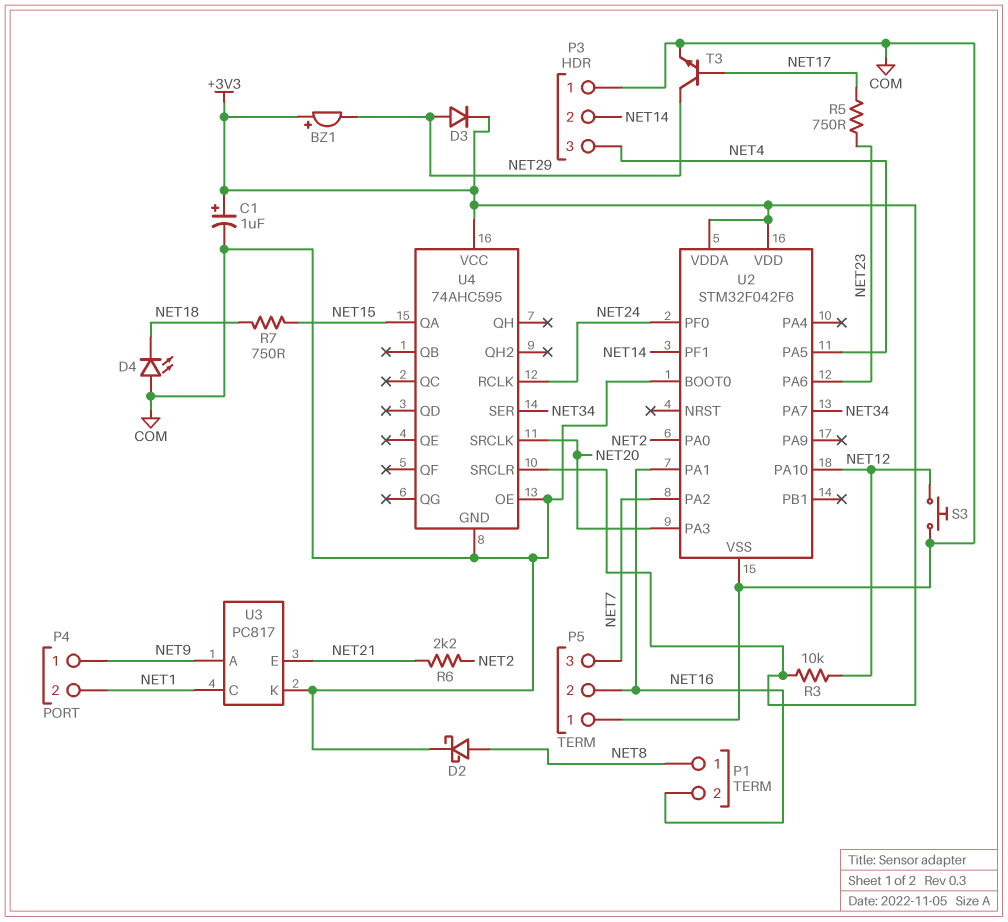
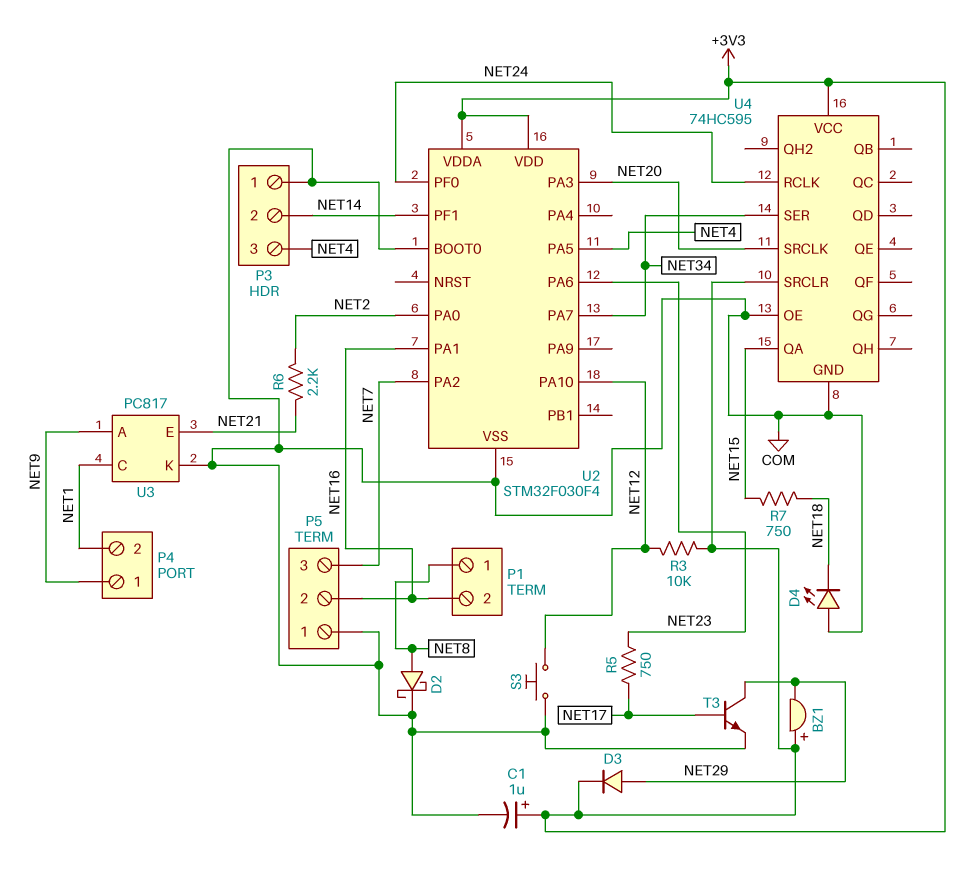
U2: STM32F042F6 -> STM32F030F4
U4: 74AHC595 -> 74HC595

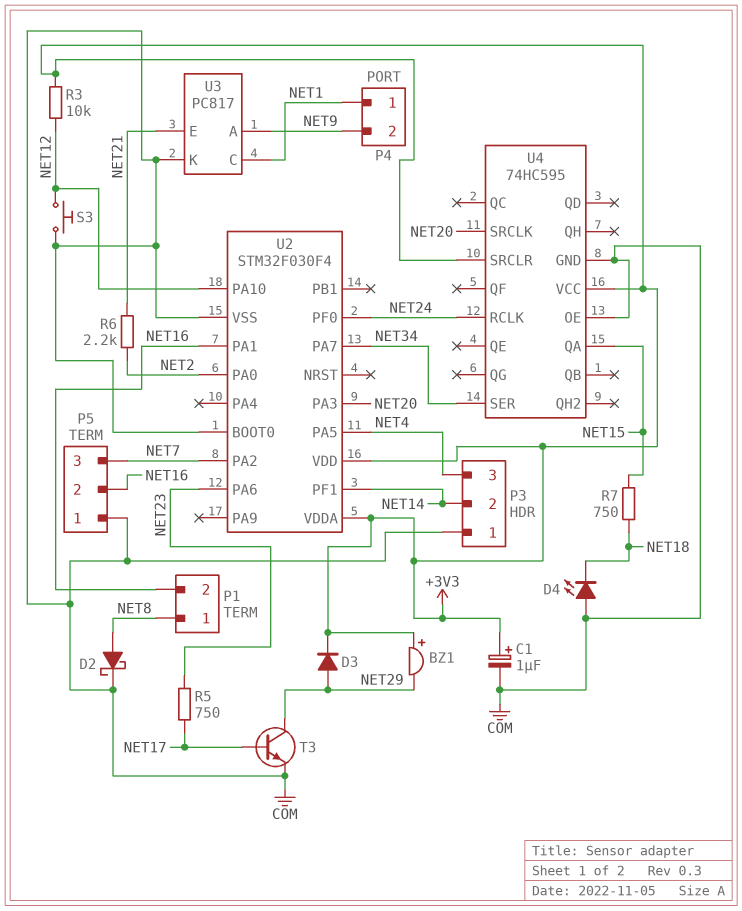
P4 pin 1: NET9 -> NET1
P4 pin 2: NET1 -> NET9

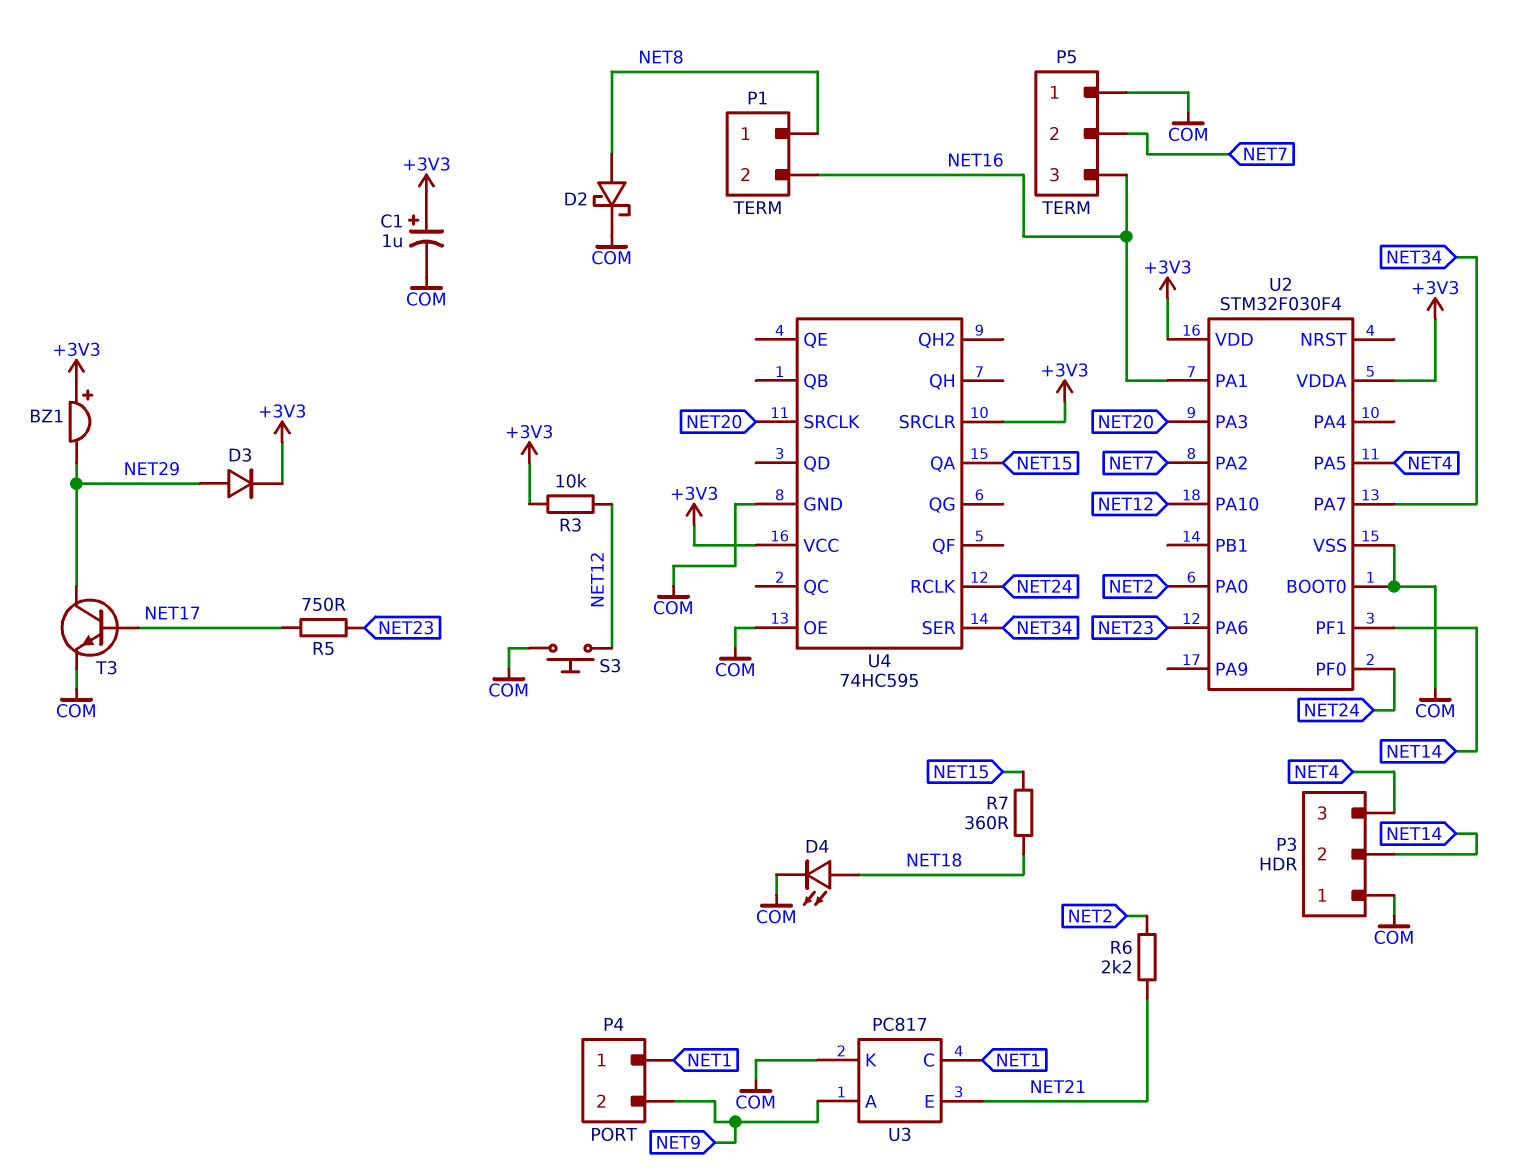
D4: LED (A COM, K NET18) -> LED (A NET18, K COM)
P5 pin 2: NET16 -> NET7
P5 pin 3: NET7 -> NET16
R7: 750 (NET15, NET18) -> 360 (NET15, NET18)

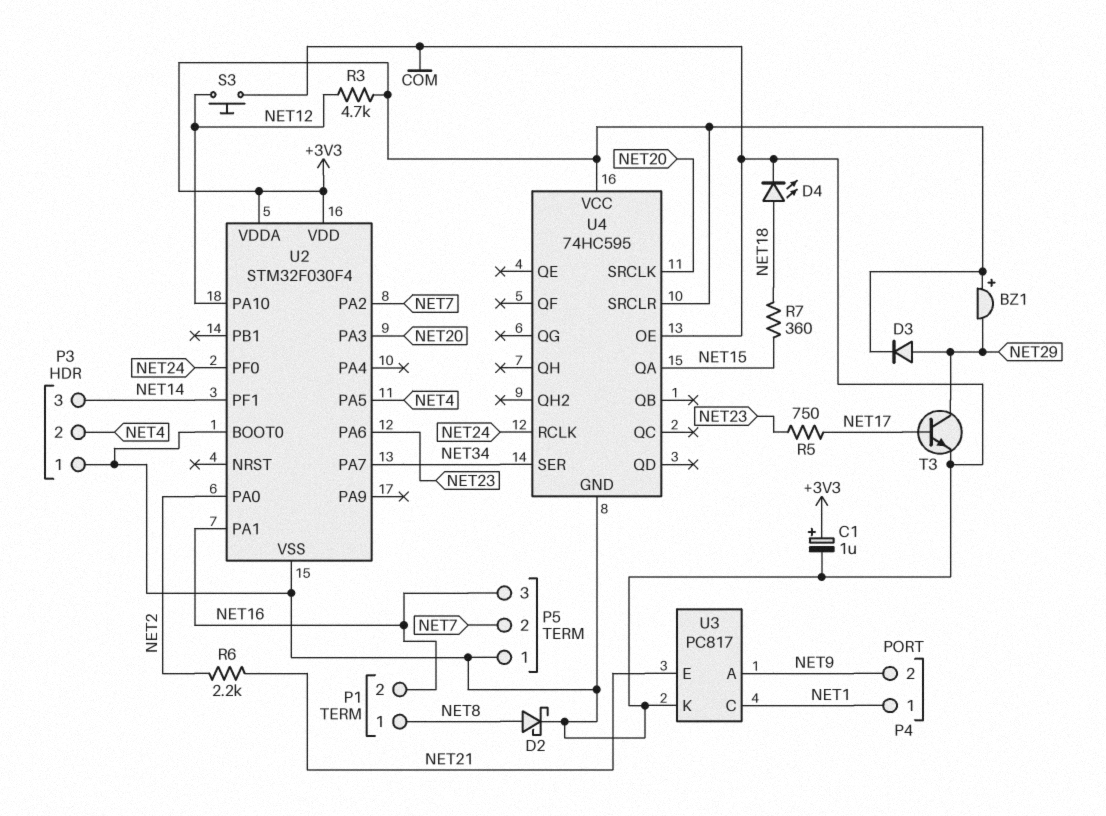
P3 pin 2: NET14 -> NET4
P3 pin 3: NET4 -> NET14
R3: 10k (+3V3, NET12) -> 4.7k (+3V3, NET12)

